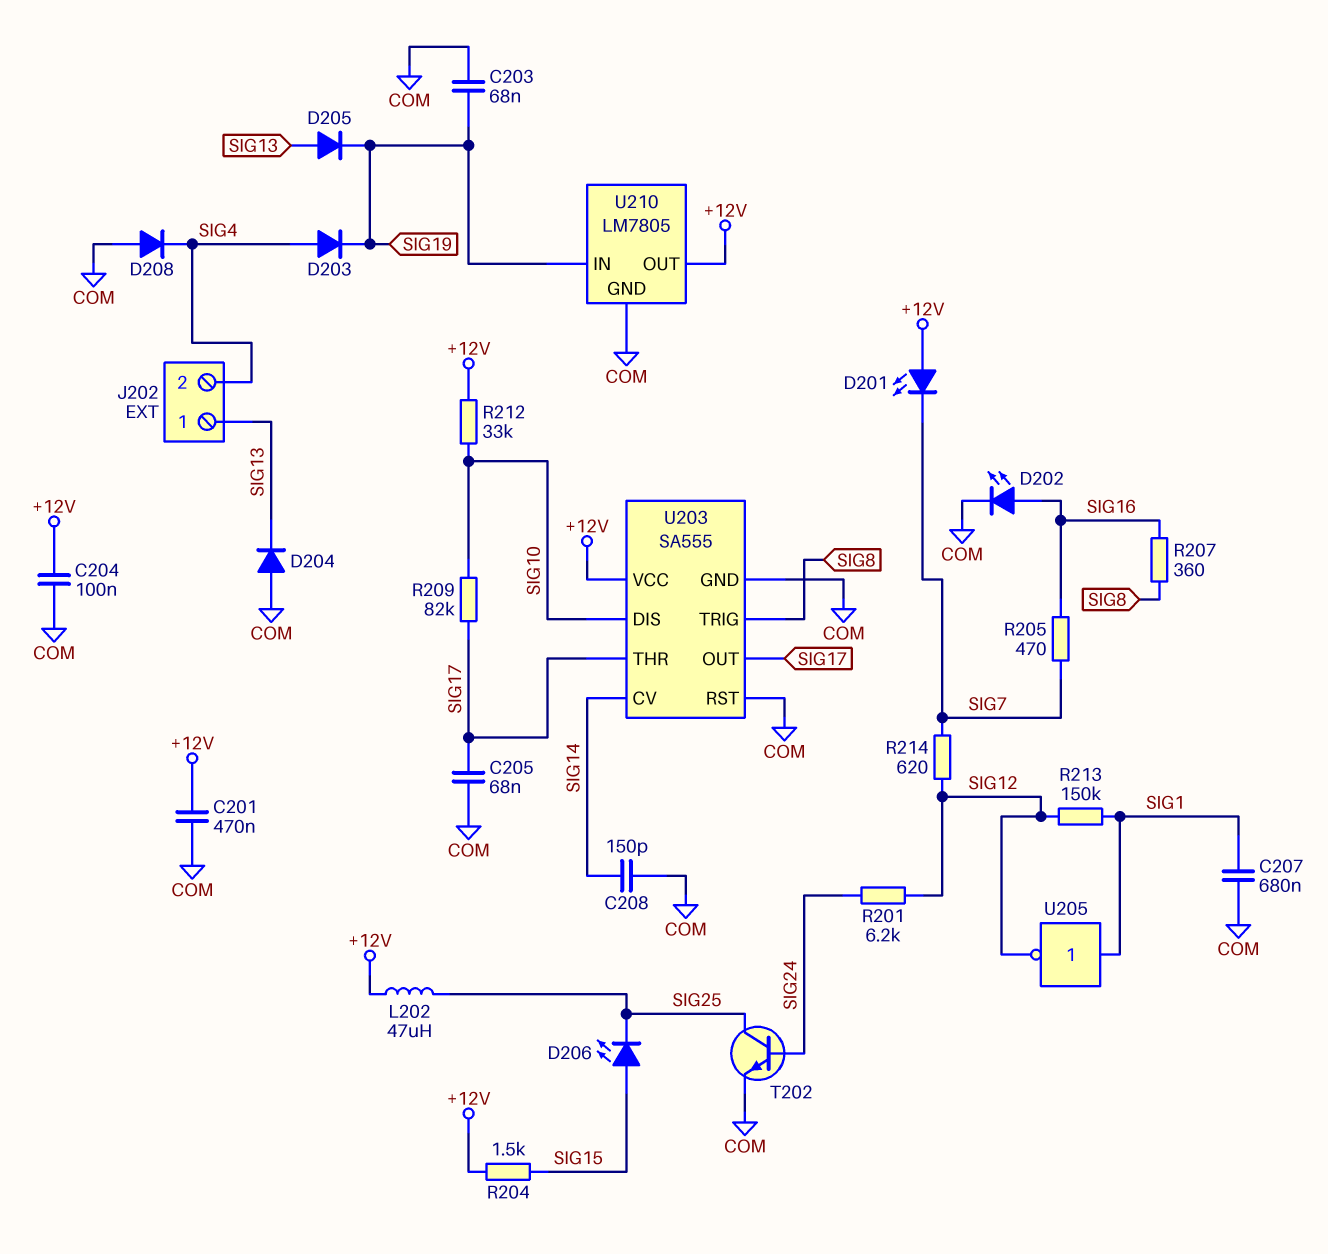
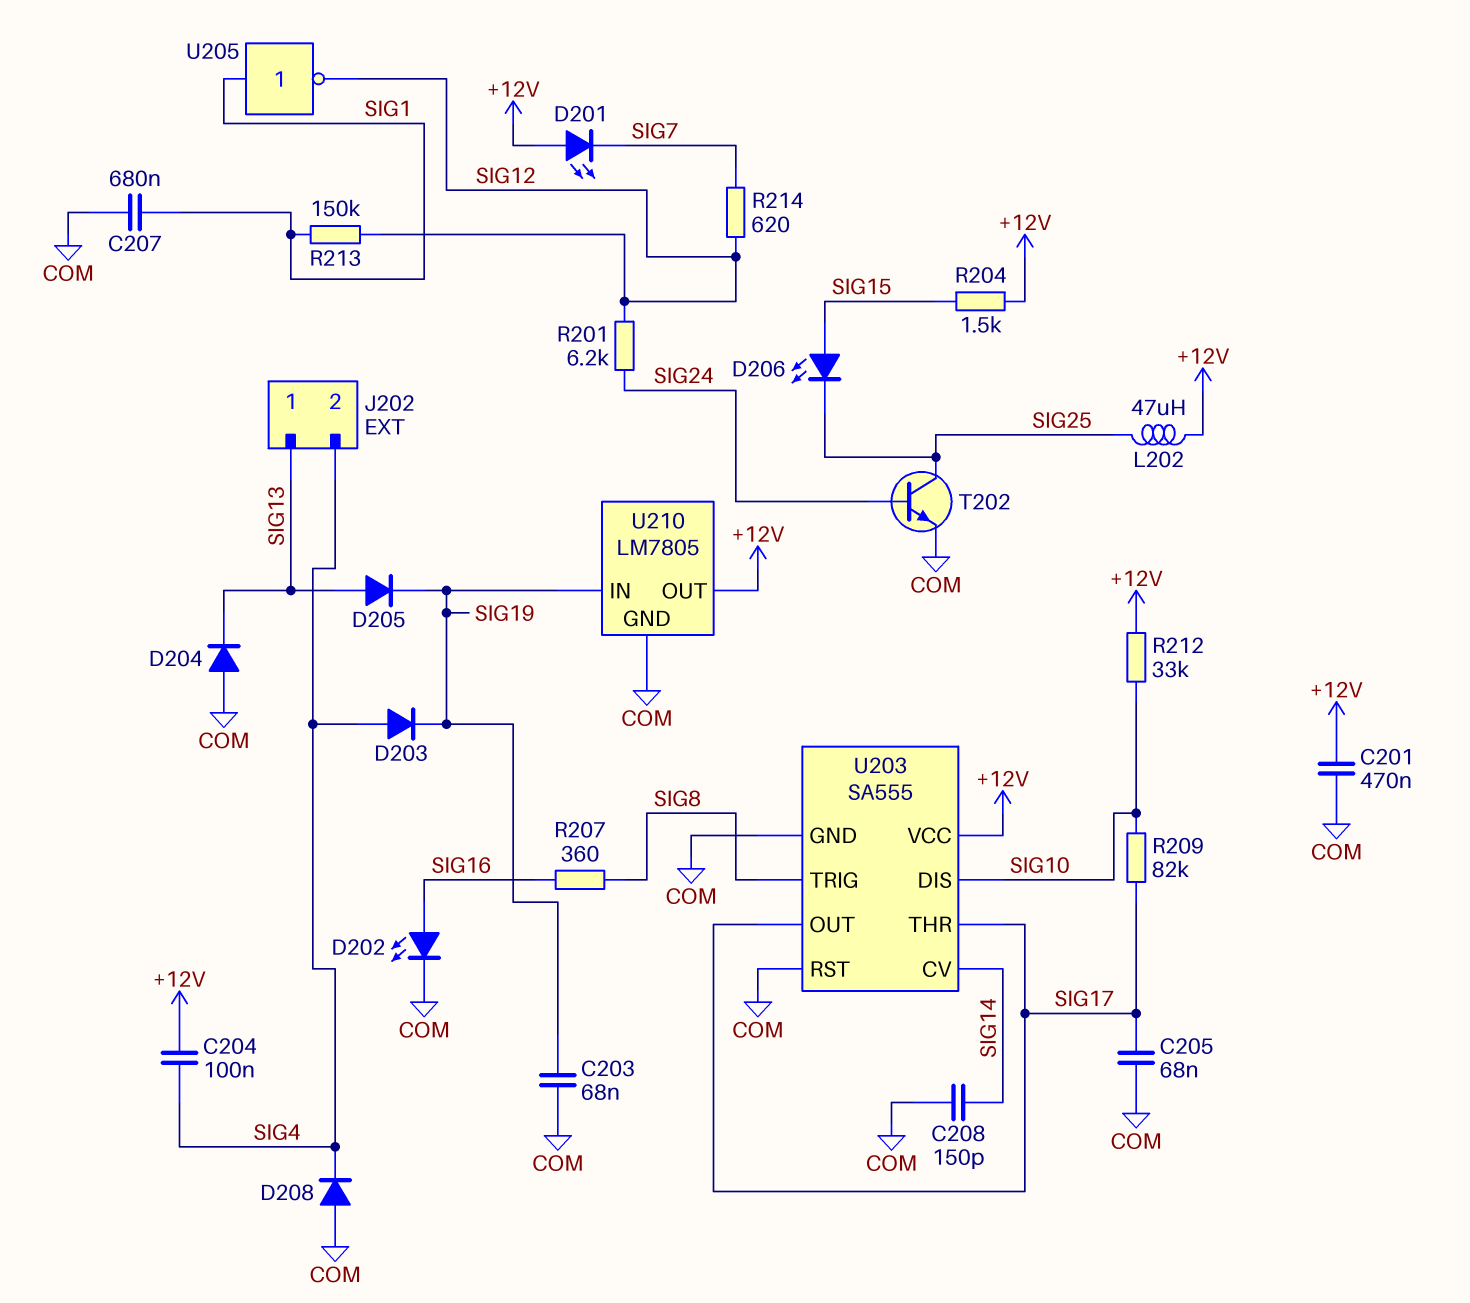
C204: 100nF (+12V, COM) -> 100nF (+12V, SIG4)
R205: 470 (SIG7, SIG16) -> none

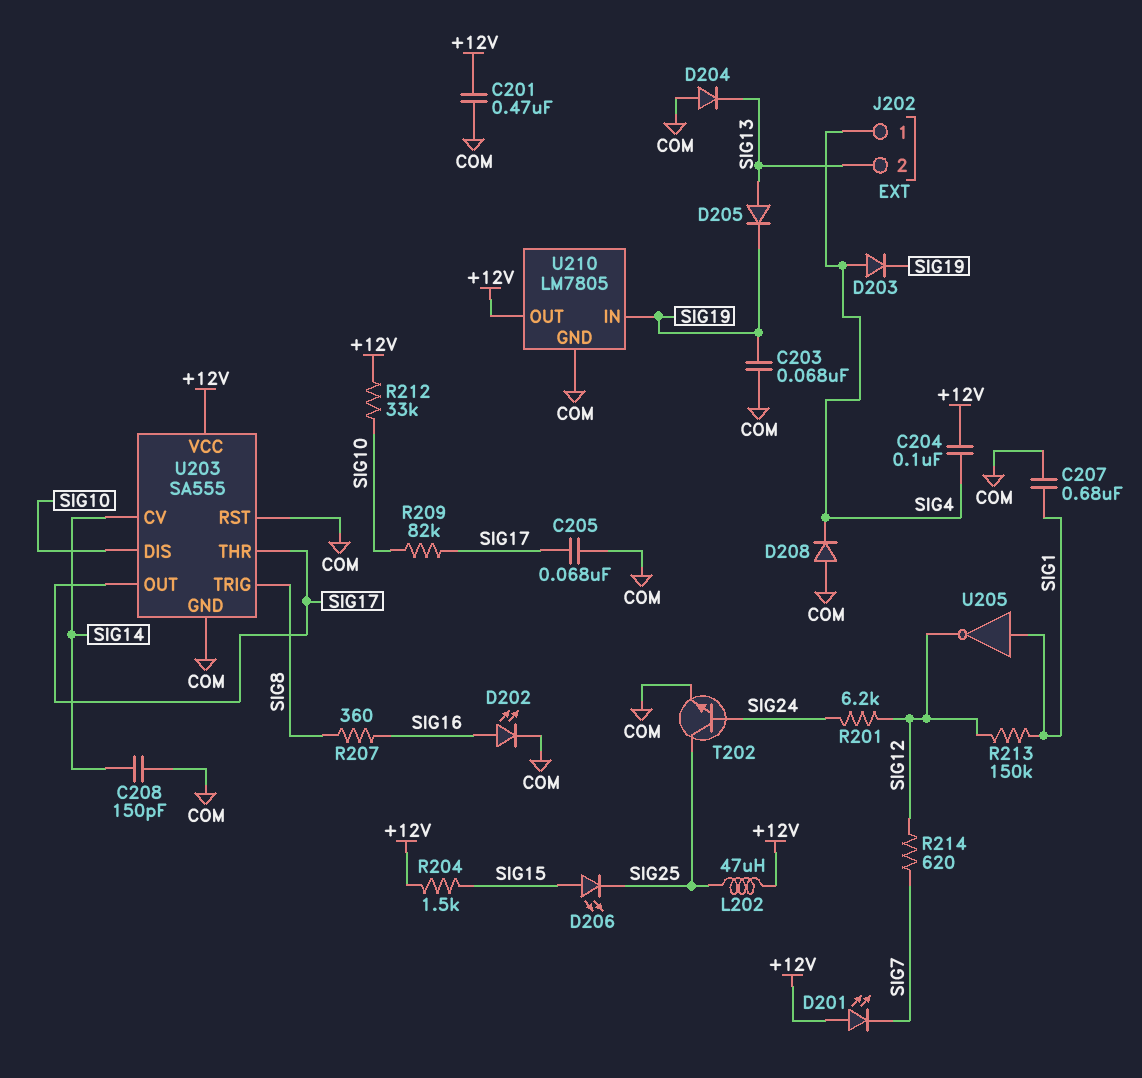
J202 pin 1: SIG13 -> SIG4
J202 pin 2: SIG4 -> SIG13

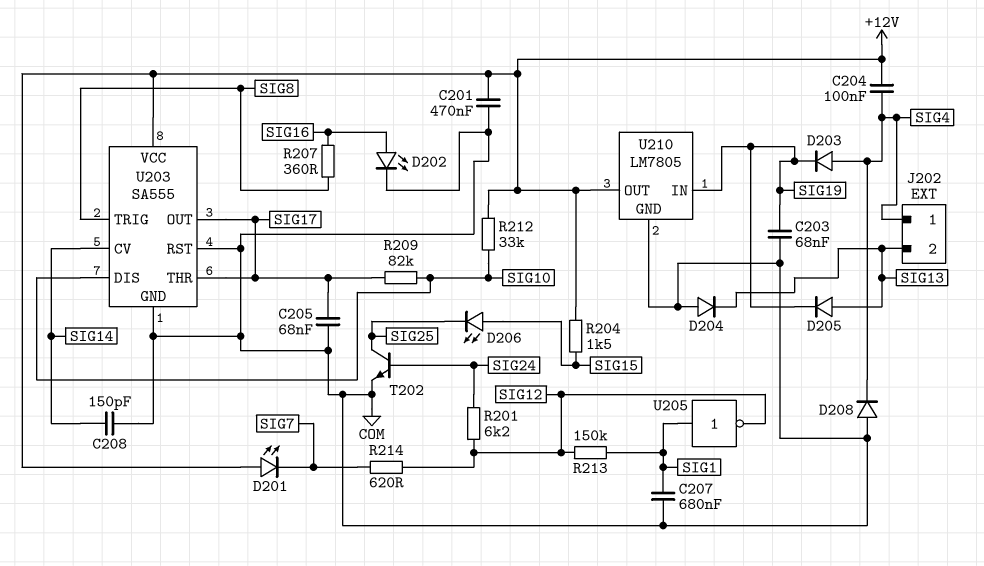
L202: 47uH (+12V, SIG25) -> none

